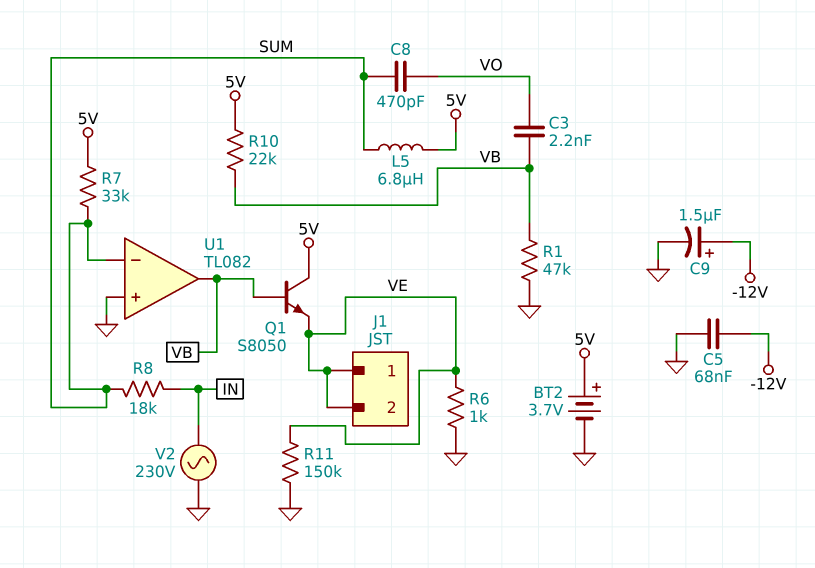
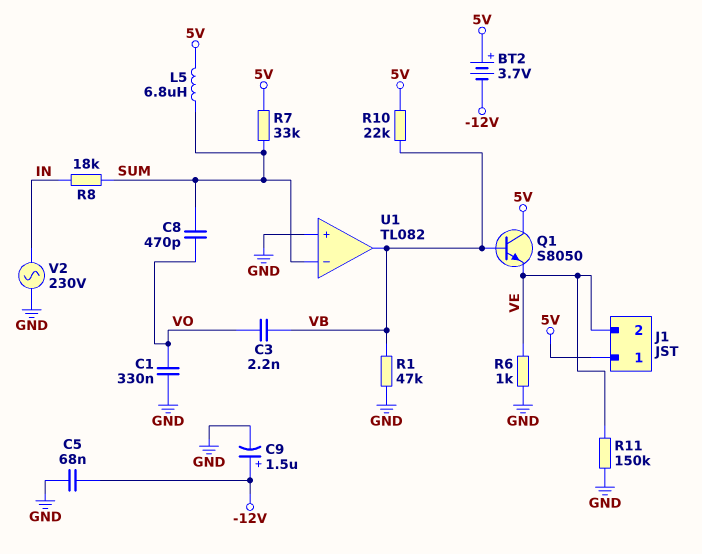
BT2: 3.7V (plus 5V, minus GND) -> 3.7V (plus 5V, minus -12V)
C1: none -> 330nF (GND, VO)
J1 pin 1: VE -> 5V

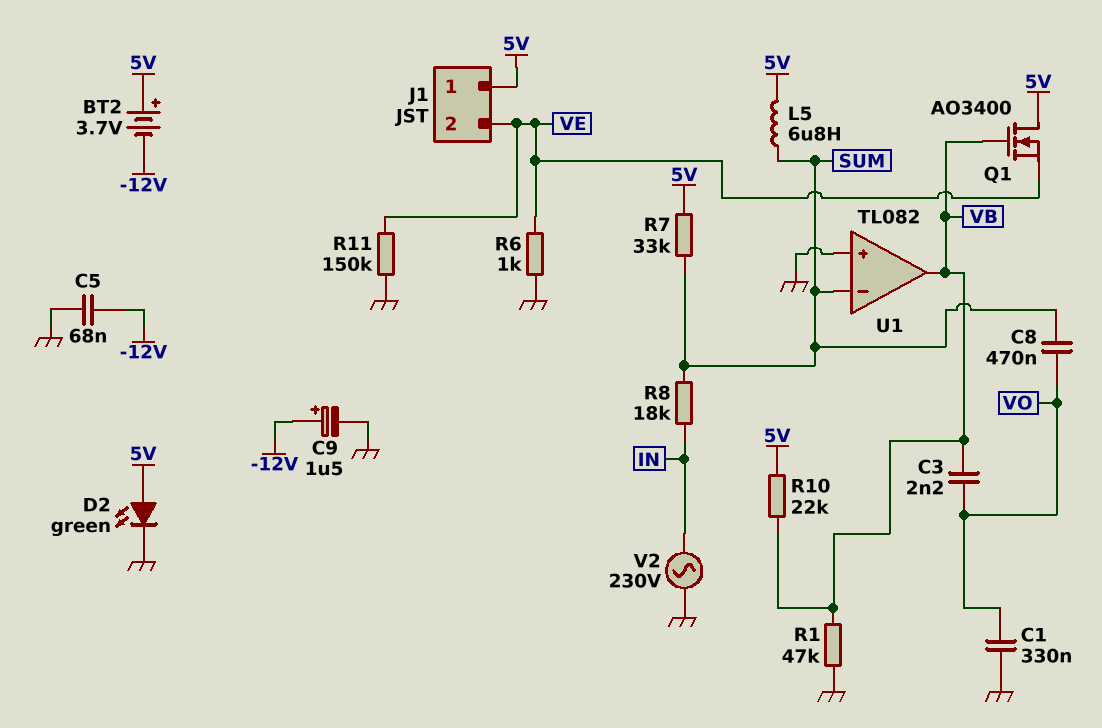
C8: 470pF (SUM, VO) -> 470nF (SUM, VO)
D2: none -> LED green (A 5V, K GND)
Q1: NPN S8050 (B VB, C 5V, E VE) -> NMOS AO3400 (G VB, D 5V, S VE)

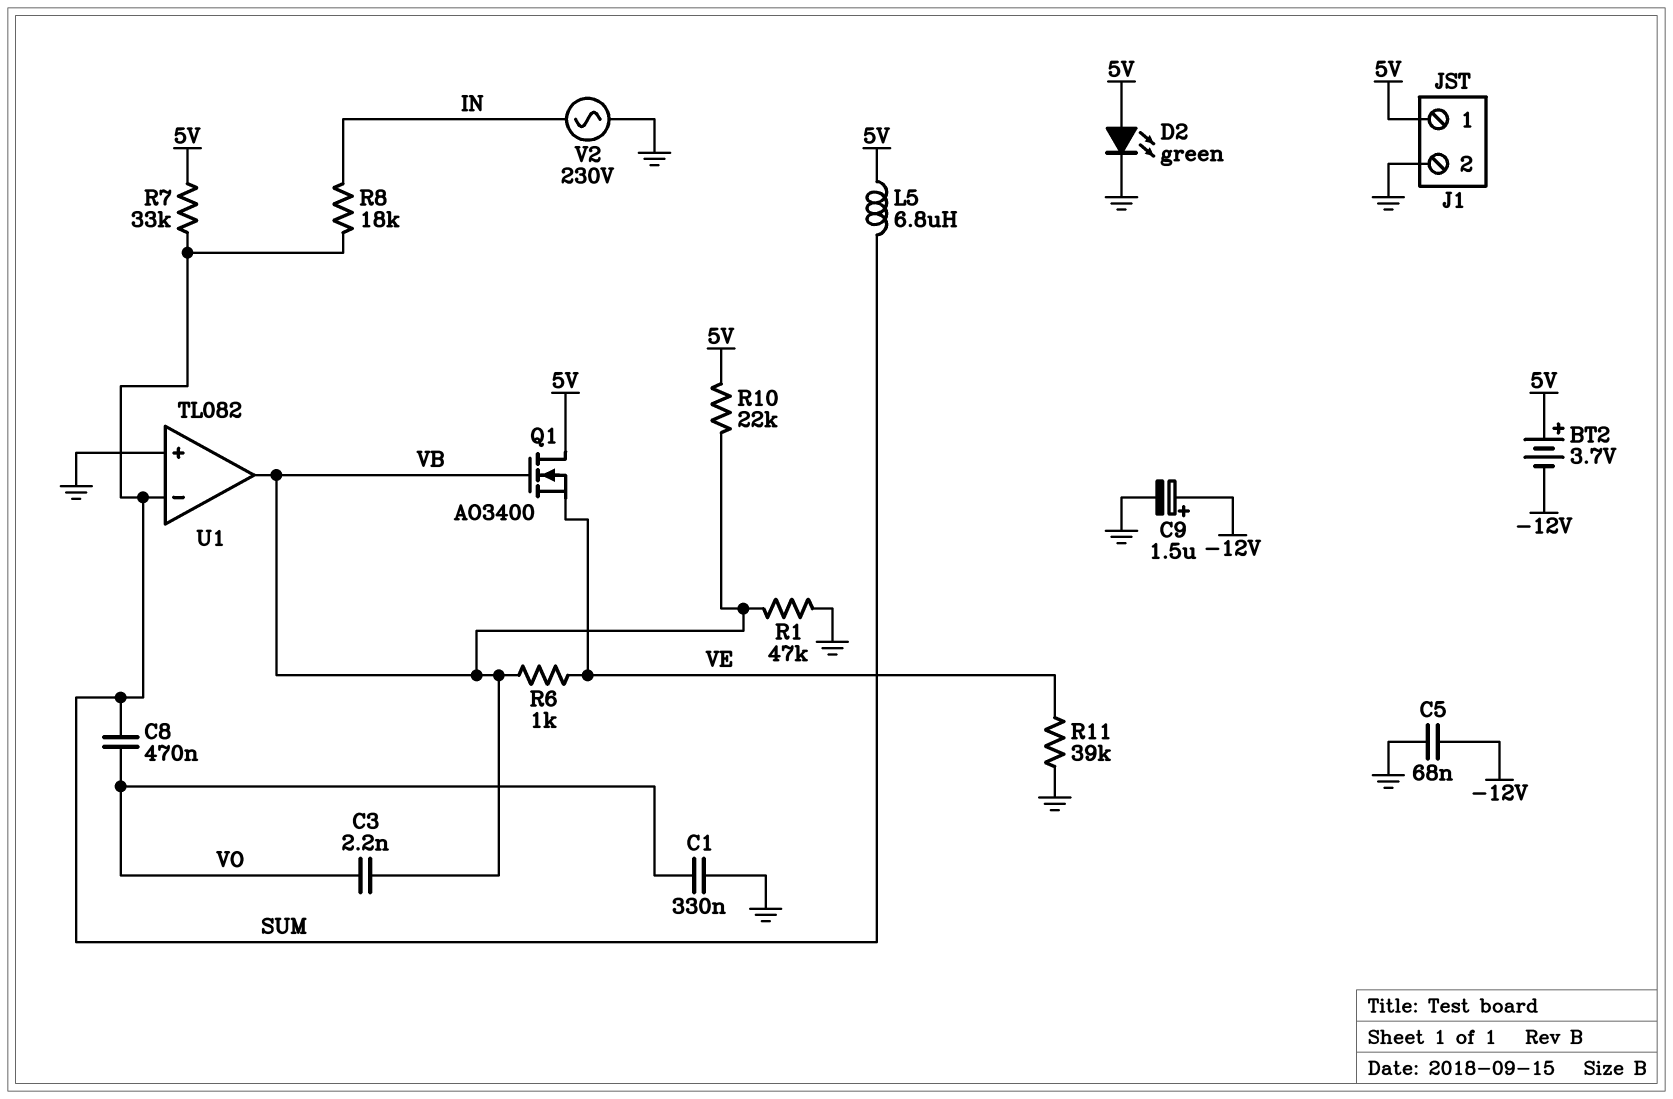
J1 pin 2: VE -> GND
R6: 1k (GND, VE) -> 1k (VB, VE)
R11: 150k (GND, VE) -> 39k (GND, VE)

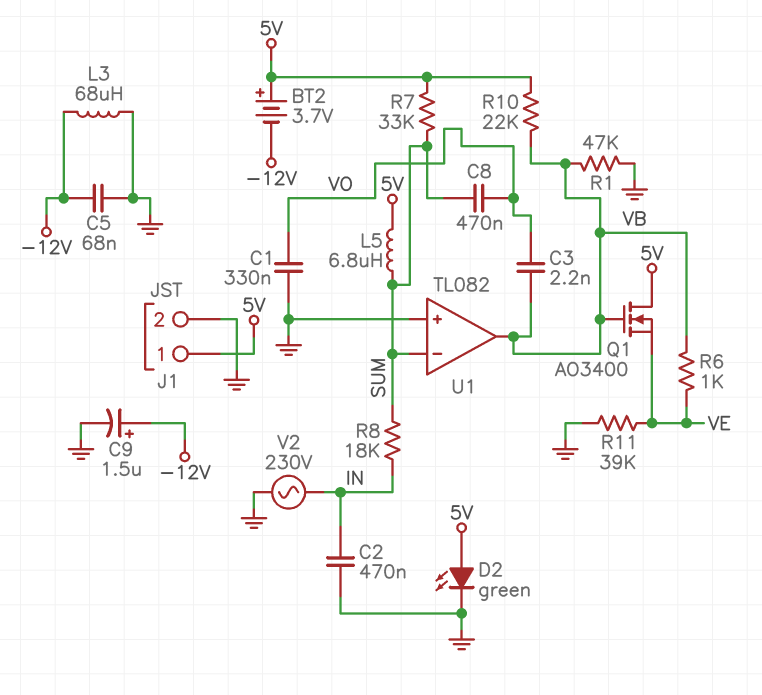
C2: none -> 470nF (GND, IN)
L3: none -> 68uH (-12V, GND)

